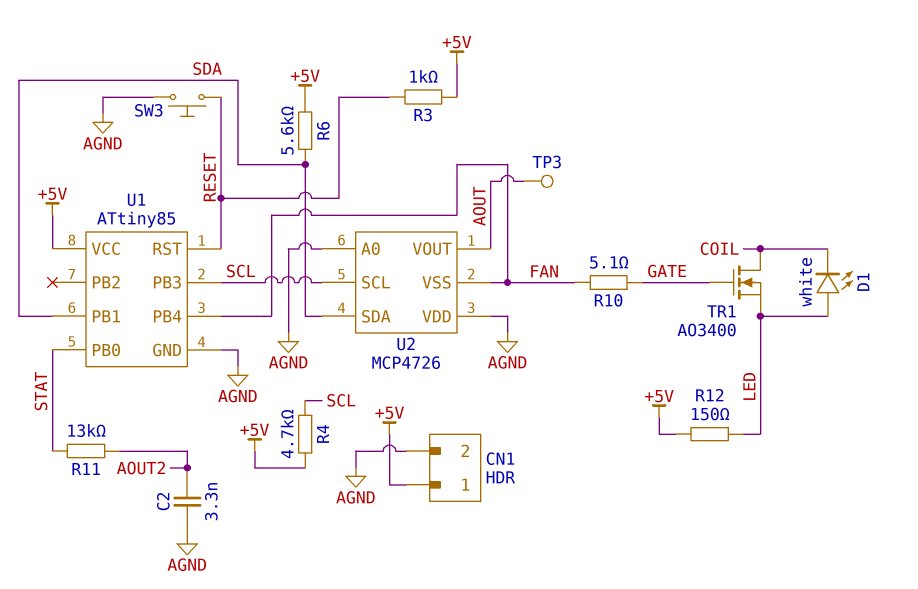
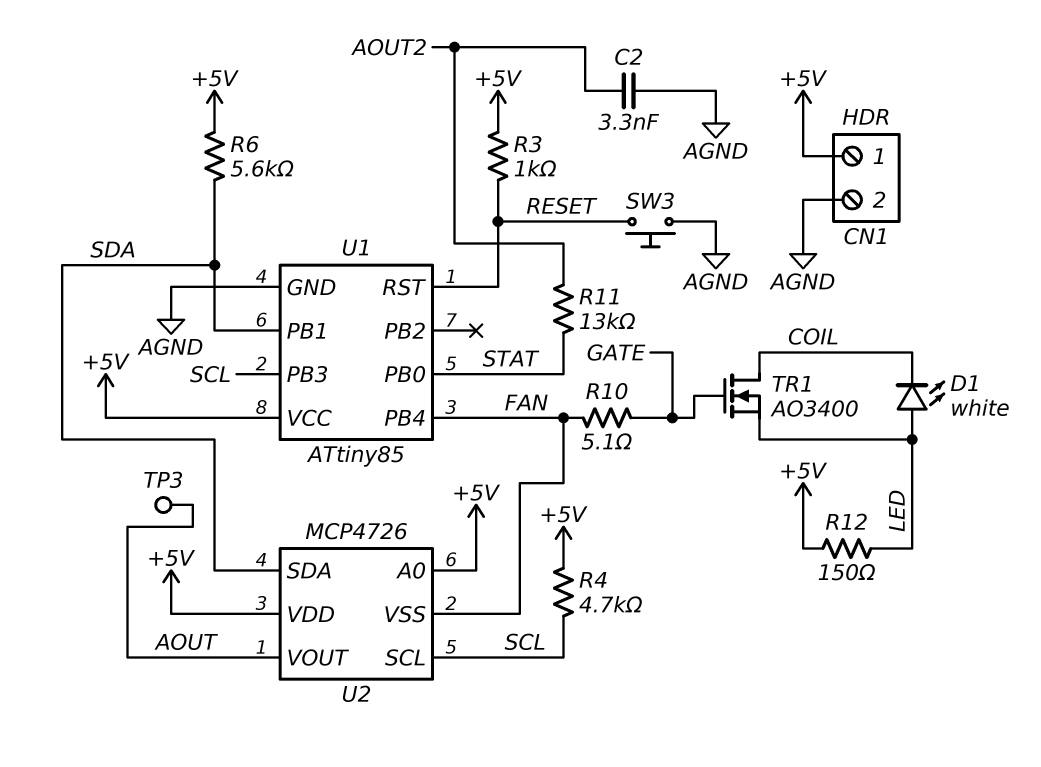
U2 pin A0: AGND -> +5V
U2 pin VDD: AGND -> +5V

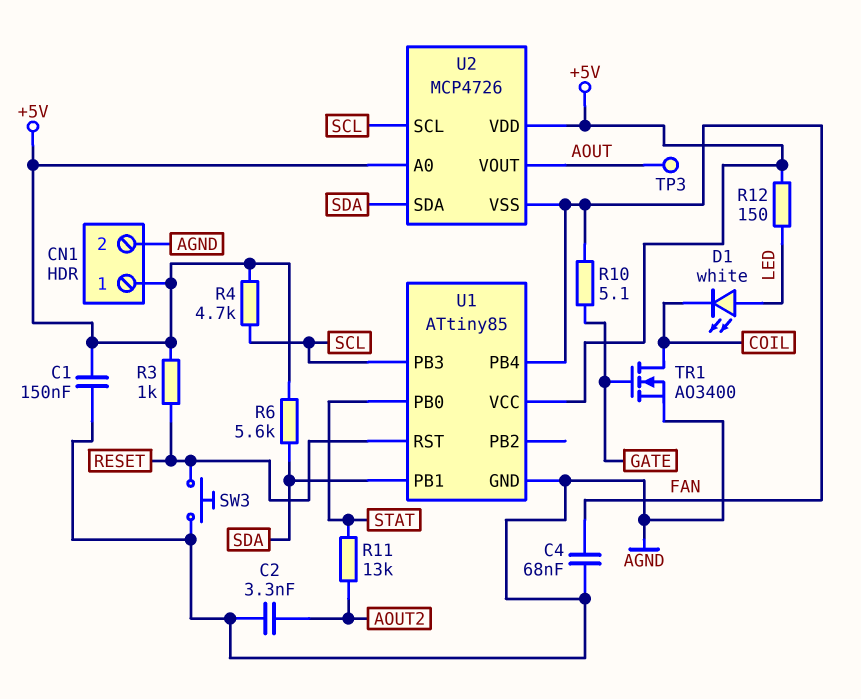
C1: none -> 150nF (+5V, AGND)
C4: none -> 68nF (AGND, FAN)
TR1: NMOS AO3400 (G GATE, D COIL, S LED) -> NMOS AO3400 (G GATE, D COIL, S AGND)

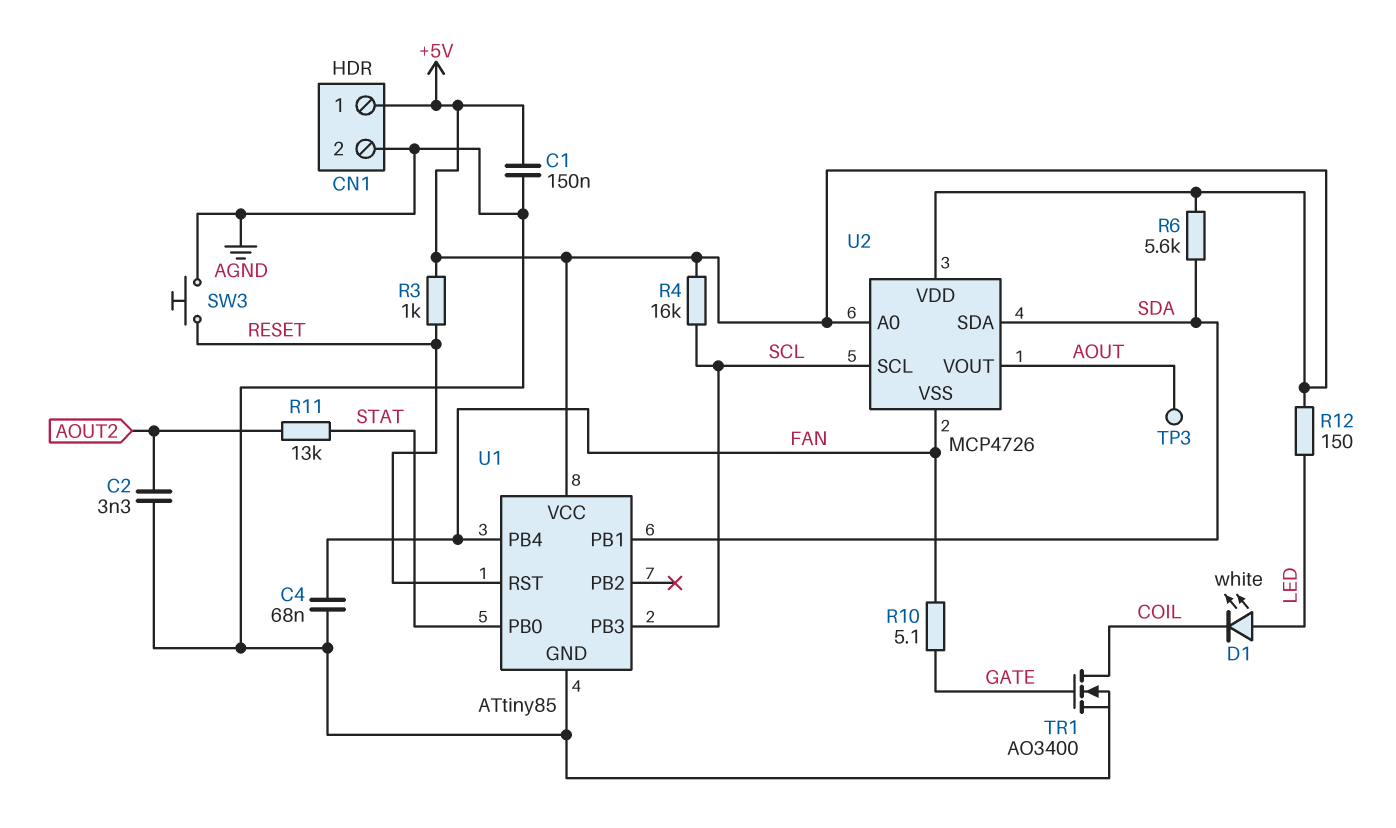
R4: 4.7k (+5V, SCL) -> 16k (+5V, SCL)

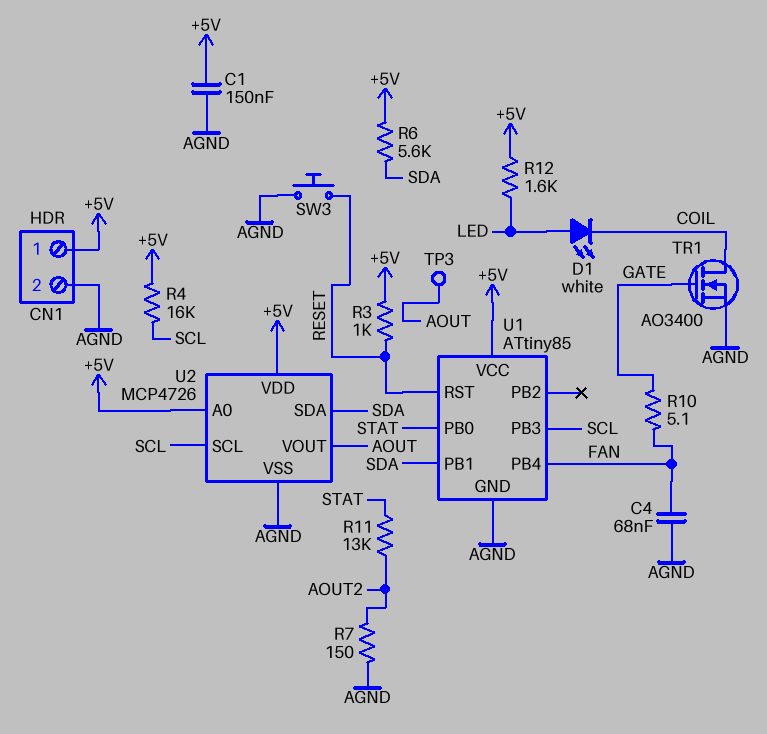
C2: 3.3nF (AGND, AOUT2) -> none
R7: none -> 150 (AGND, AOUT2)
R12: 150 (+5V, LED) -> 1.6k (+5V, LED)
U2 pin VSS: FAN -> AGND

